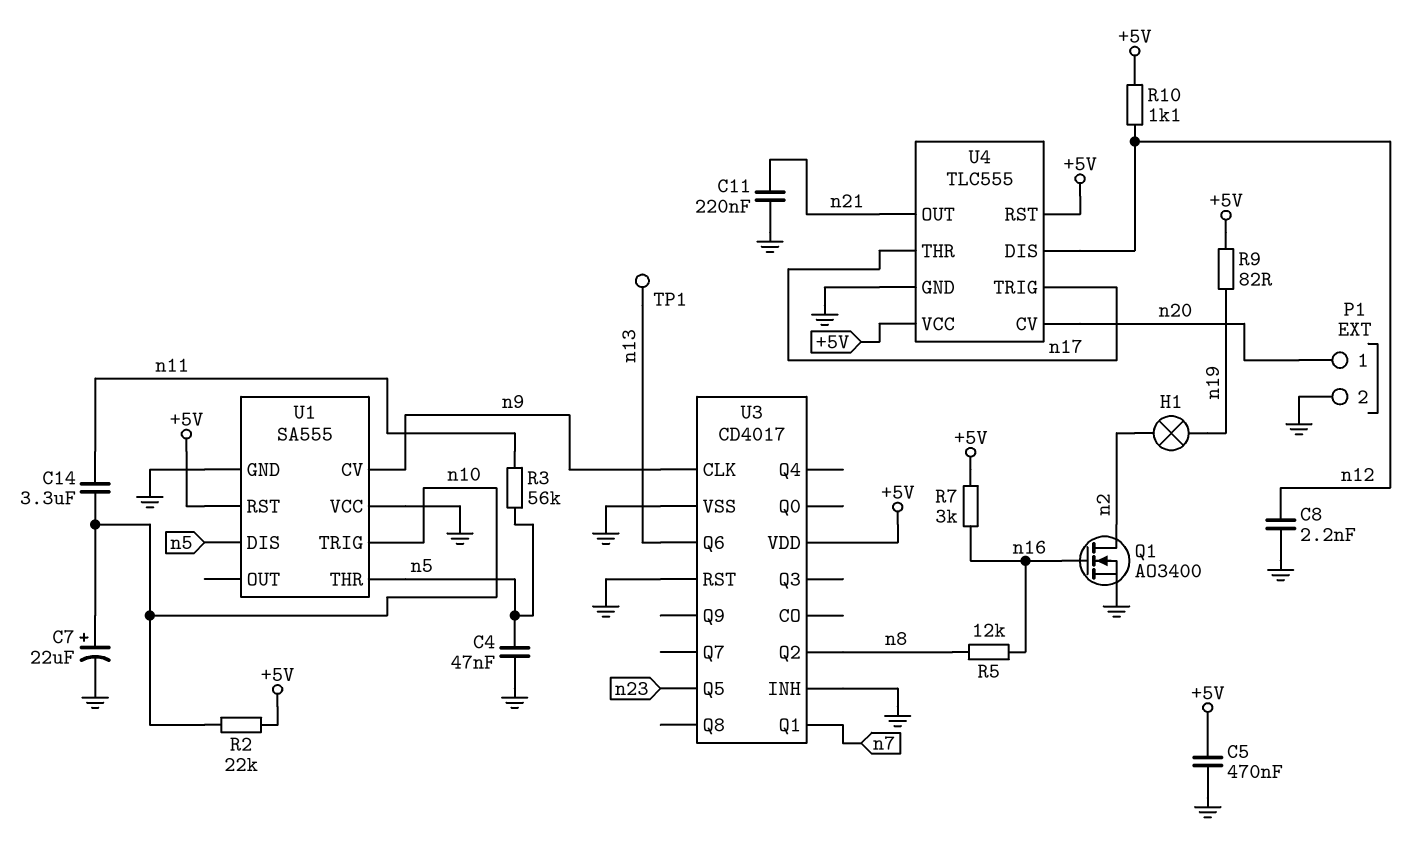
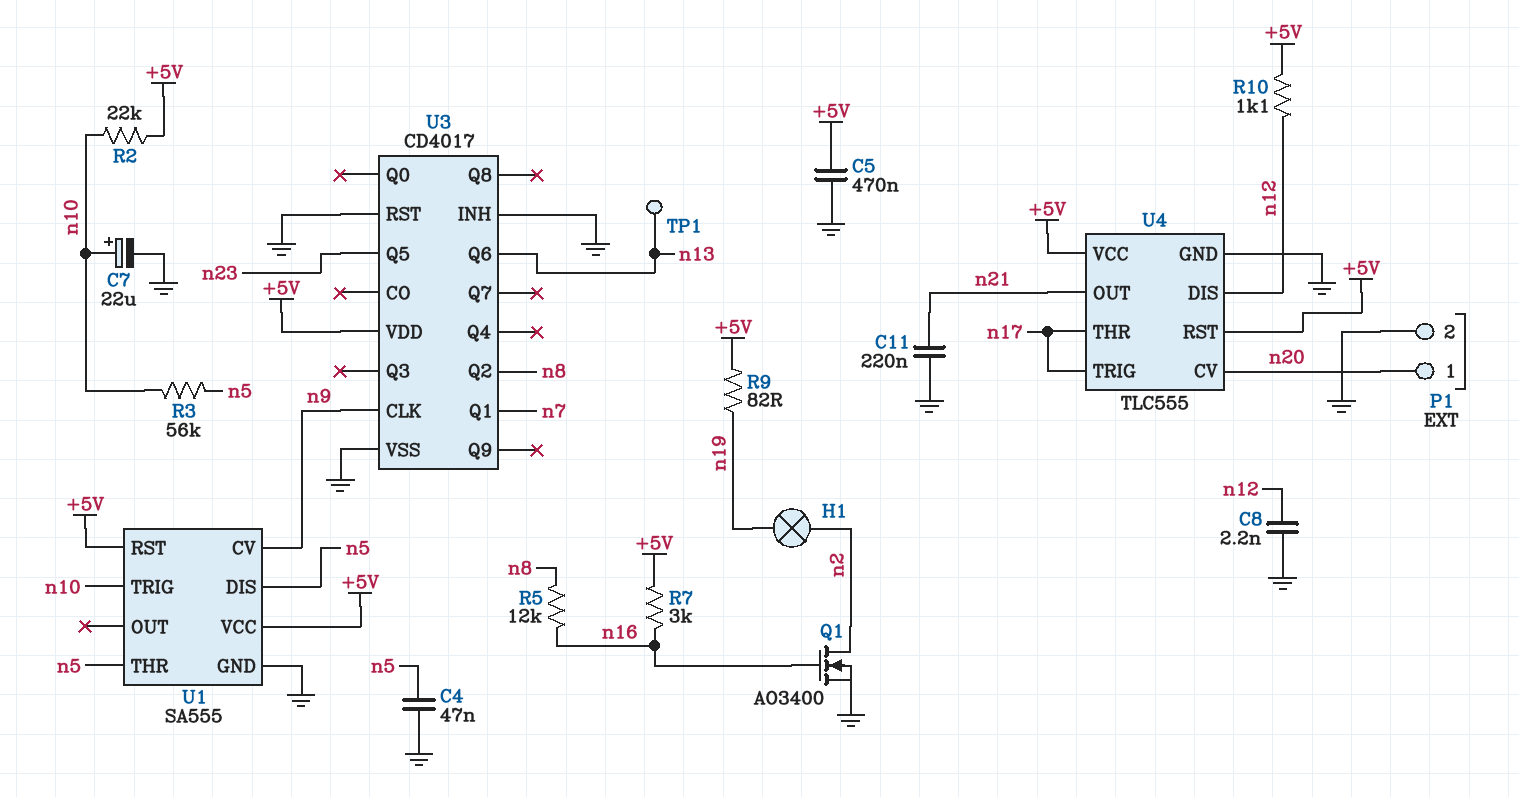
C14: 3.3uF (n10, n11) -> none
R3: 56k (n5, n11) -> 56k (n5, n10)
U1 pin VCC: GND -> +5V

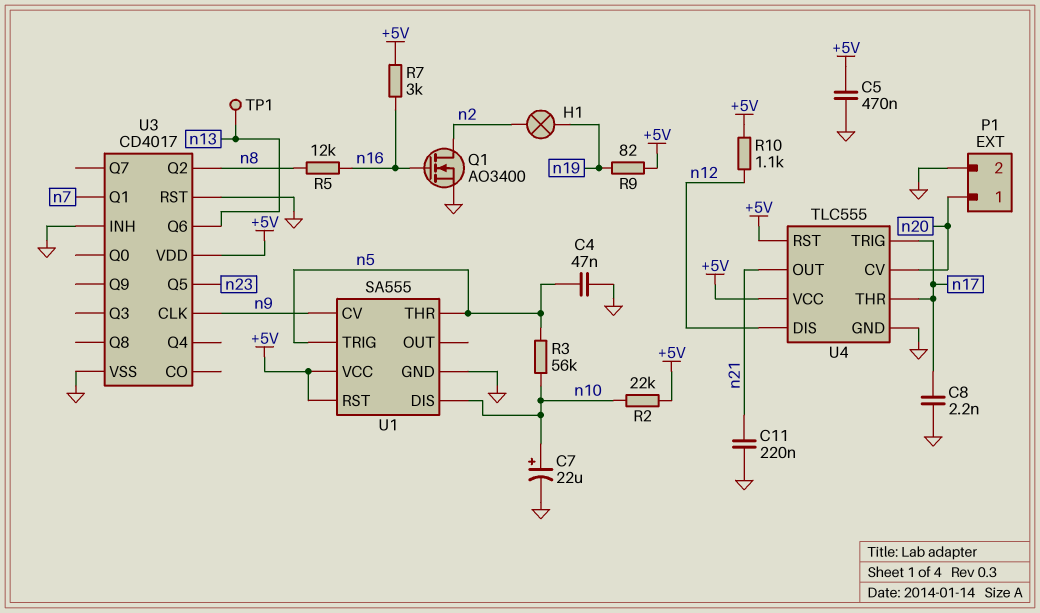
C8: 2.2nF (GND, n12) -> 2.2nF (GND, n17)
U1 pin DIS: n5 -> n10
U1 pin TRIG: n10 -> n5

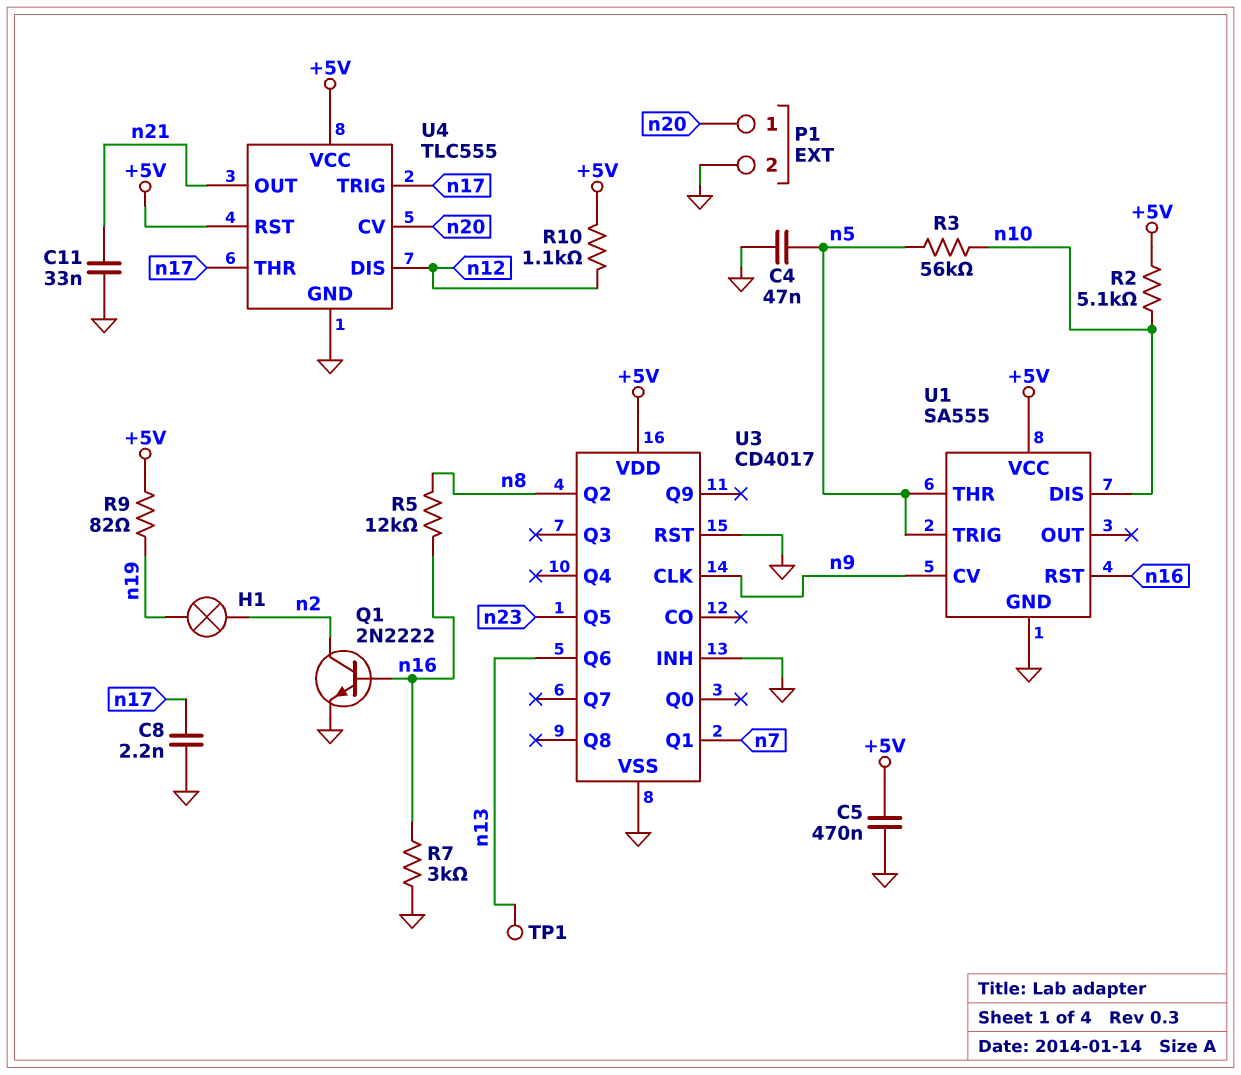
C7: 22uF (plus n10, minus GND) -> none
C11: 220nF (GND, n21) -> 33nF (GND, n21)
Q1: NMOS AO3400 (G n16, D n2, S GND) -> NPN 2N2222 (B n16, C n2, E GND)
R2: 22k (+5V, n10) -> 5.1k (+5V, n10)
R7: 3k (+5V, n16) -> 3k (GND, n16)
U1 pin RST: +5V -> n16

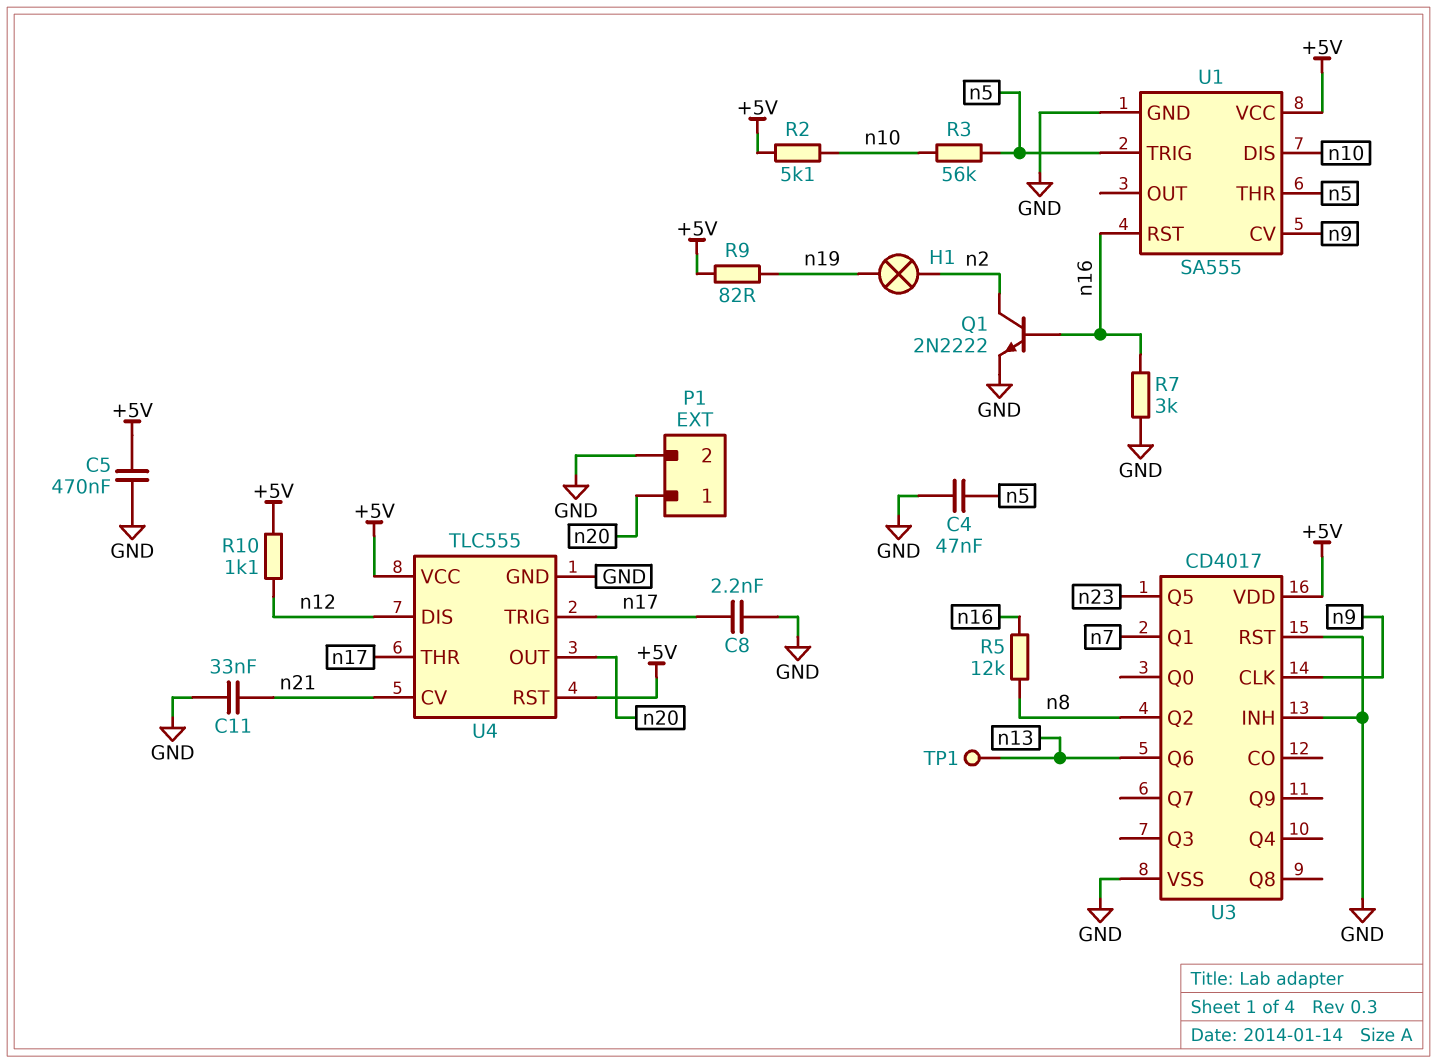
U4 pin CV: n20 -> n21
U4 pin OUT: n21 -> n20

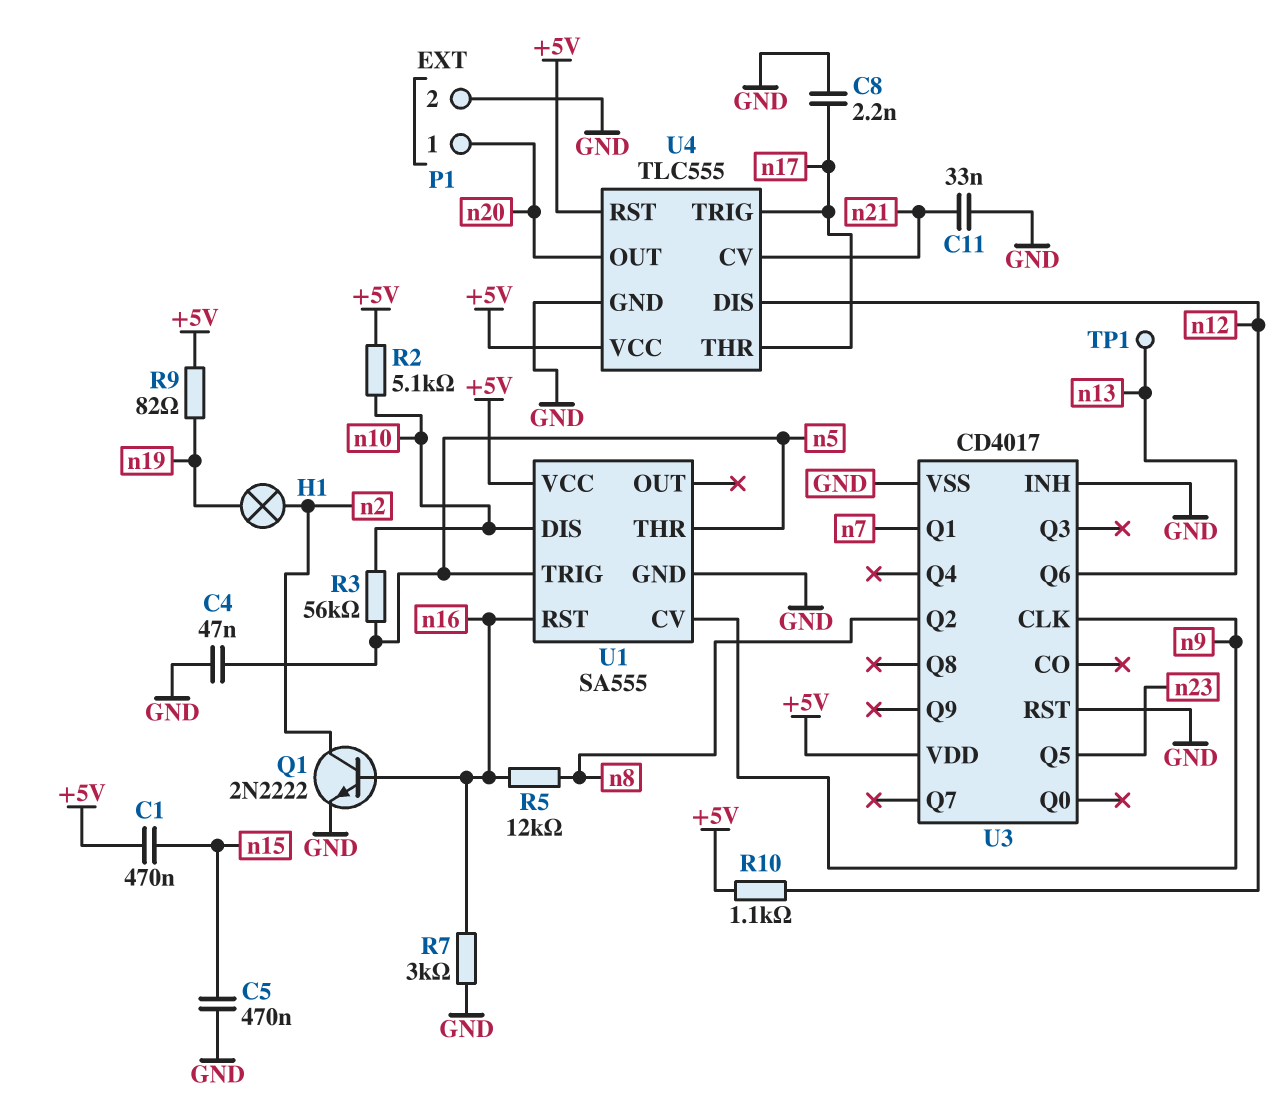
C1: none -> 470nF (+5V, n15)
C5: 470nF (+5V, GND) -> 470nF (GND, n15)

